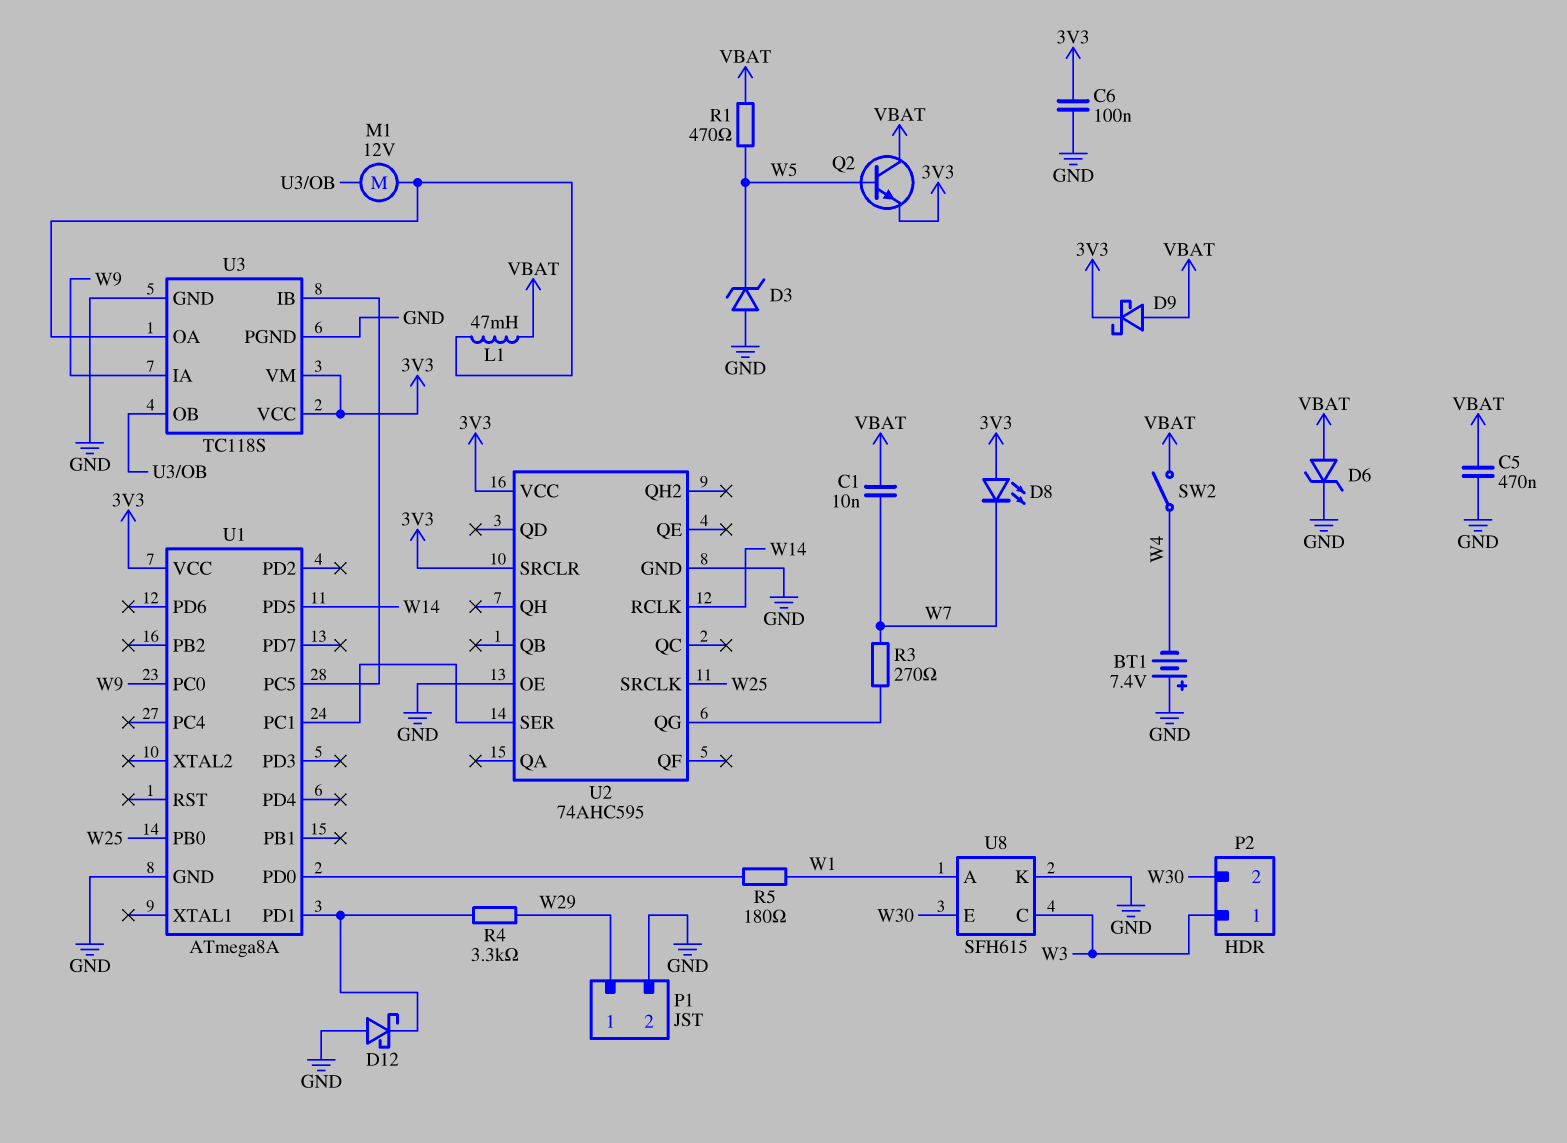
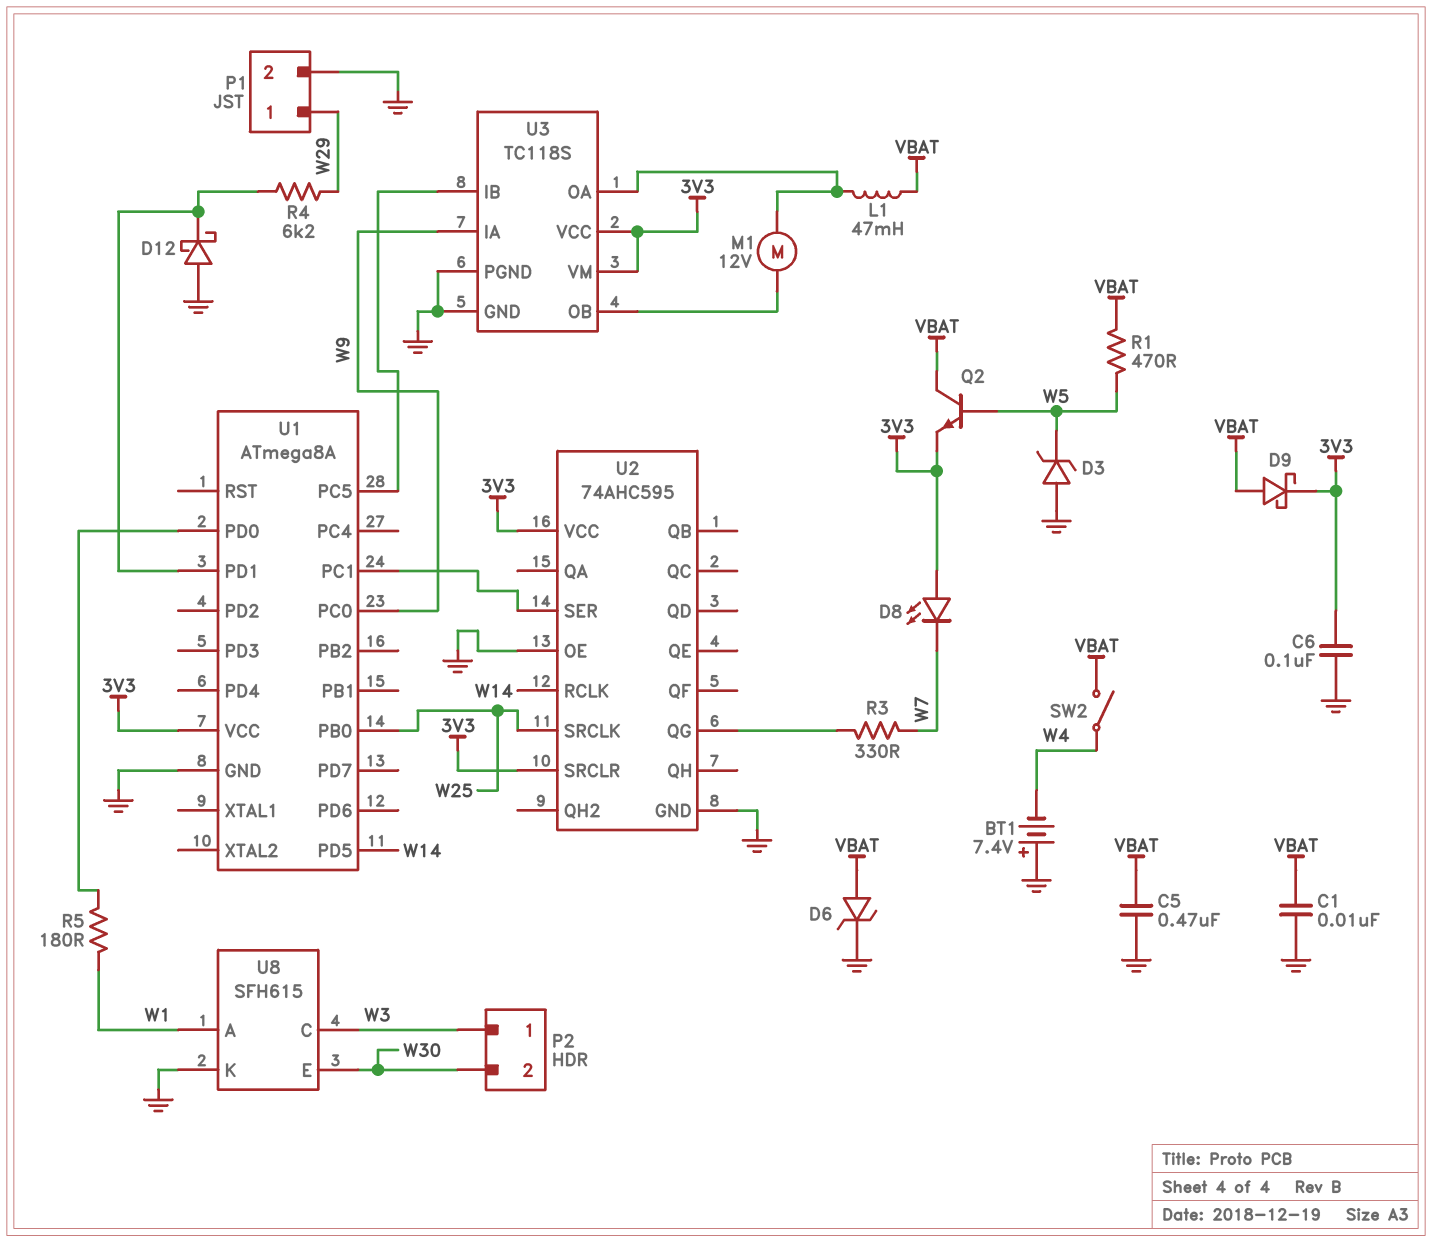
C1: 10nF (VBAT, W7) -> 10nF (GND, VBAT)
R3: 270 (U2/QG, W7) -> 330 (U2/QG, W7)
R4: 3.3k (U1/PD1, W29) -> 6.2k (U1/PD1, W29)

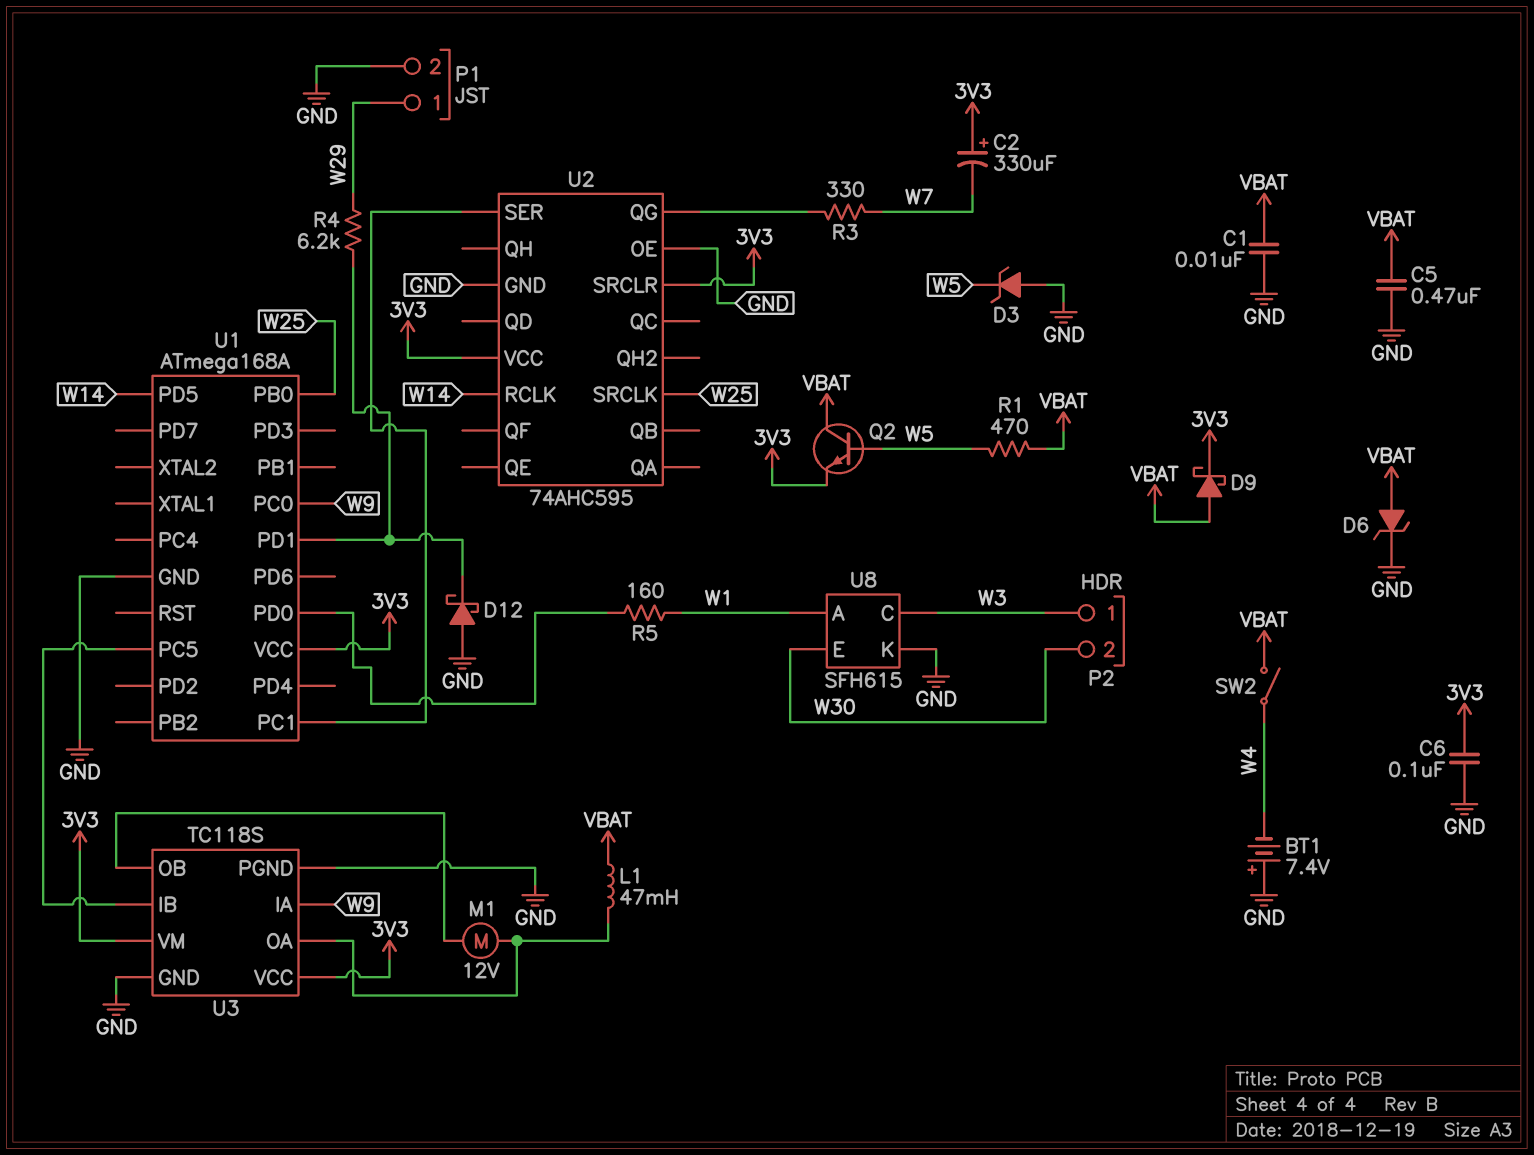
C2: none -> 330uF (plus 3V3, minus W7)
D8: LED (A 3V3, K W7) -> none
R5: 180 (U1/PD0, W1) -> 160 (U1/PD0, W1)
U1: ATmega8A -> ATmega168A

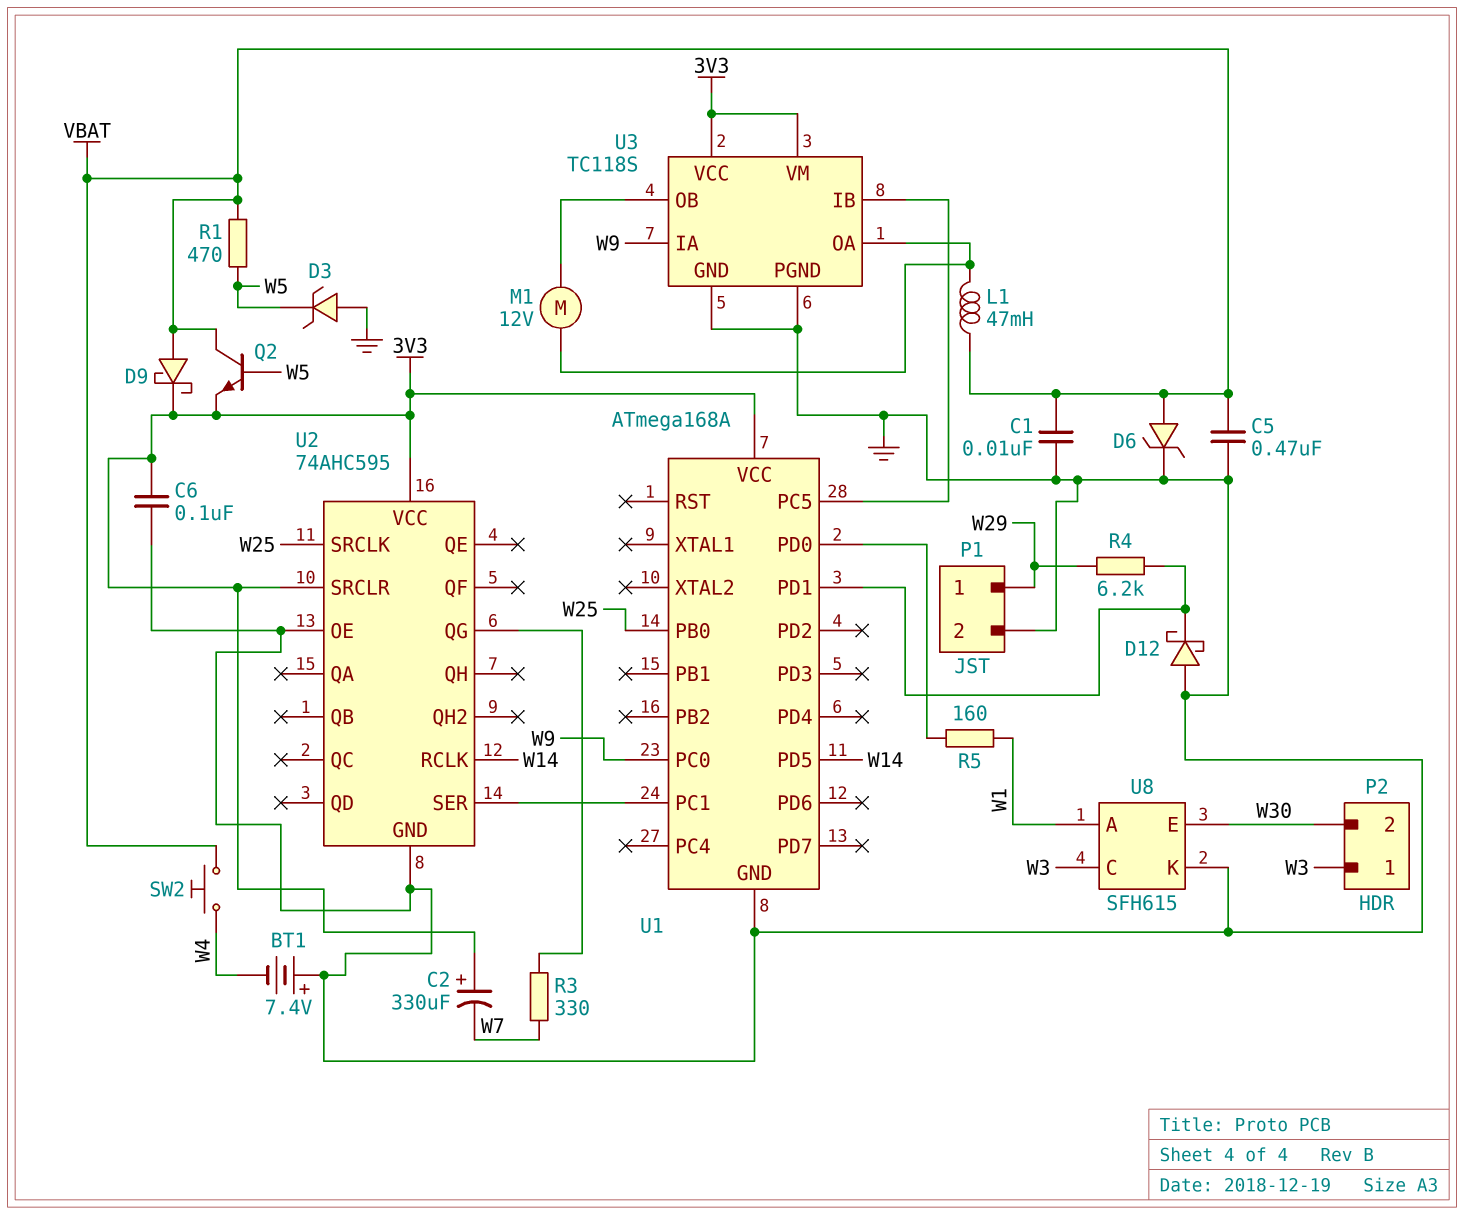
SW2: switch (VBAT, W4) -> button (VBAT, W4)

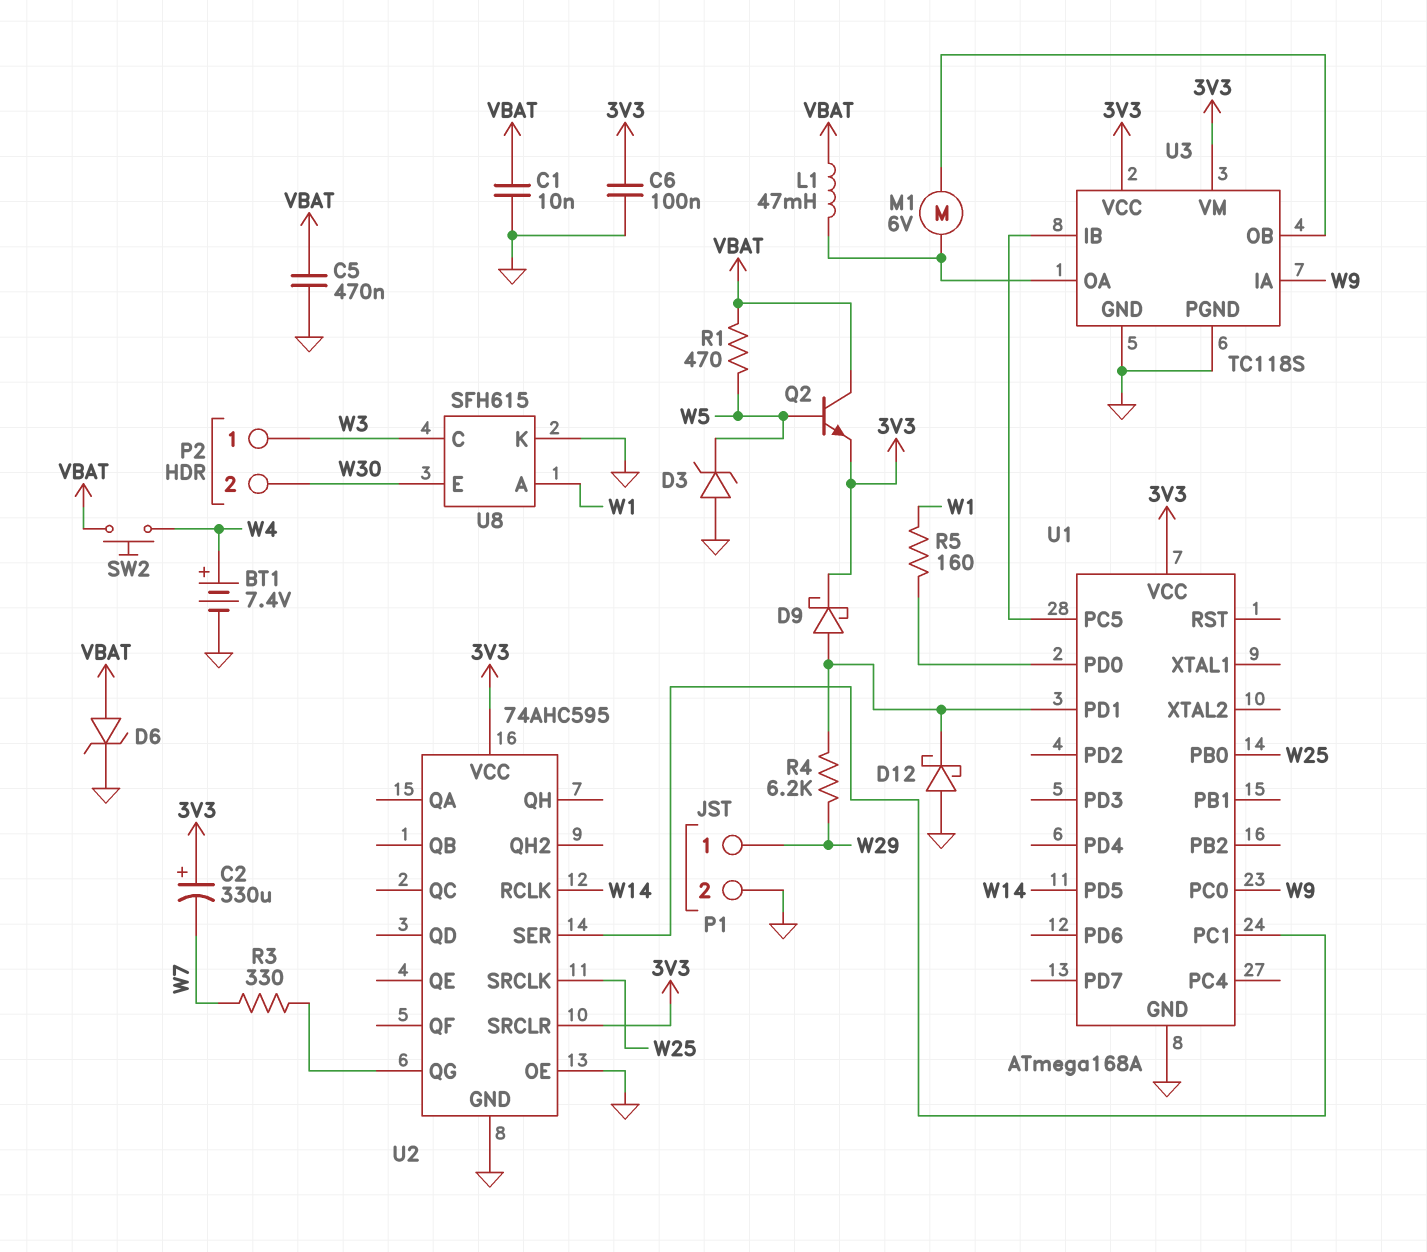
BT1: 7.4V (plus GND, minus W4) -> 7.4V (plus W4, minus GND)
D9: schottky (A VBAT, K 3V3) -> schottky (A U1/PD1, K 3V3)
M1: motor 12V (U3/OA, U3/OB) -> motor 6V (U3/OA, U3/OB)

